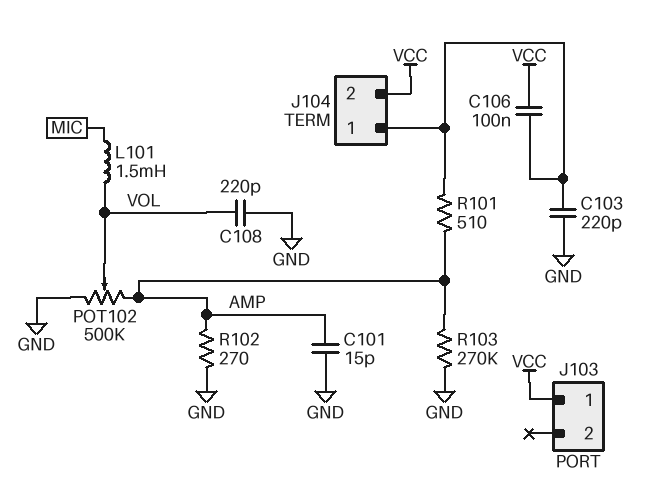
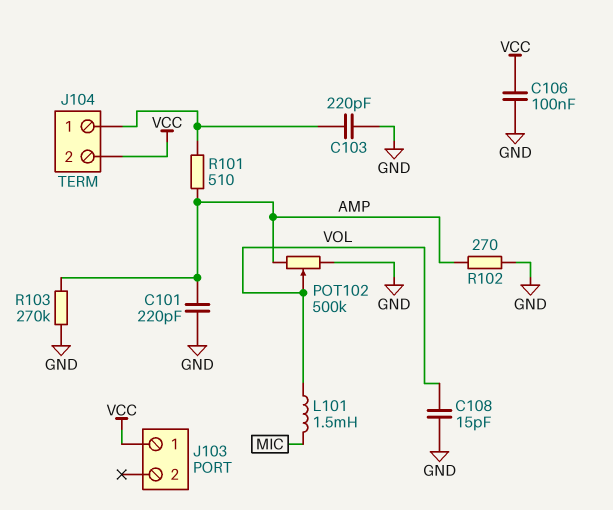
C101: 15pF (AMP, GND) -> 220pF (AMP, GND)
C106: 100nF (J104/1, VCC) -> 100nF (GND, VCC)
C108: 220pF (GND, VOL) -> 15pF (GND, VOL)

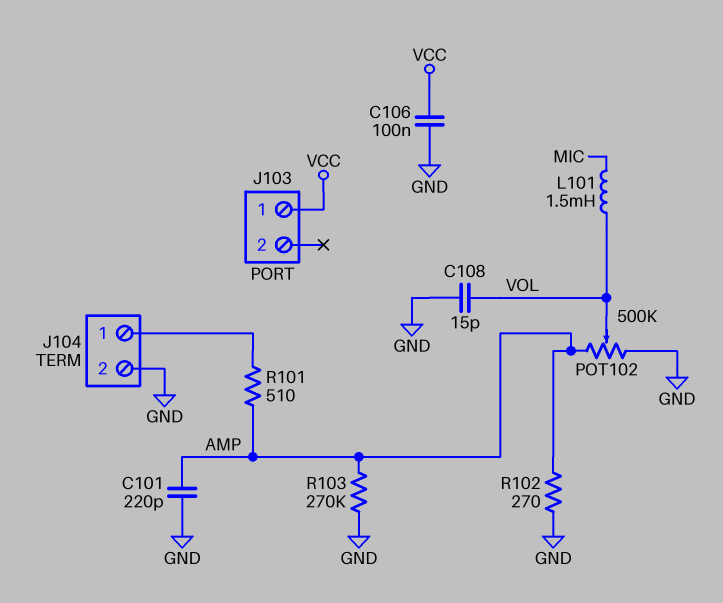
C103: 220pF (GND, J104/1) -> none
J104 pin 2: VCC -> GND

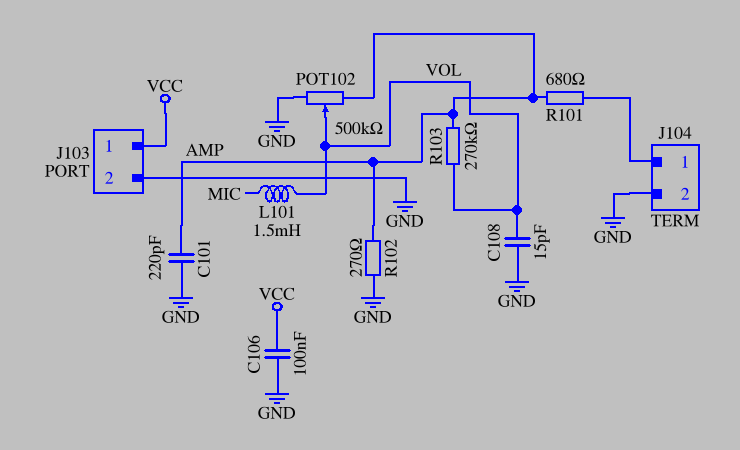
J103 pin 2: none -> GND
R101: 510 (AMP, J104/1) -> 680 (AMP, J104/1)
R103: 270k (AMP, GND) -> 270k (AMP, VOL)

